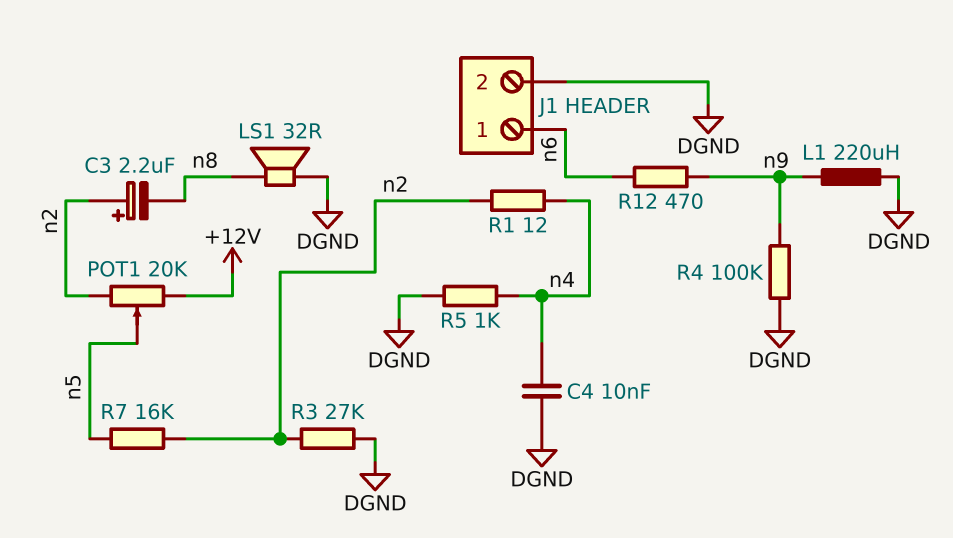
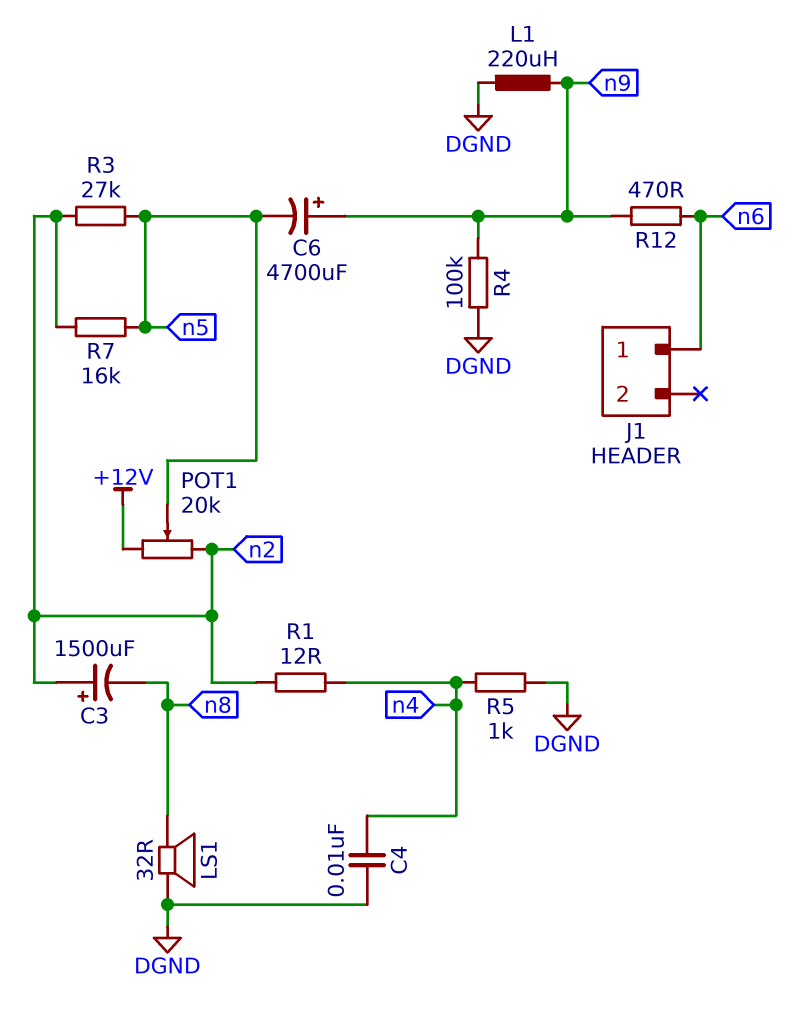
C3: 2.2uF (plus n2, minus n8) -> 1500uF (plus n2, minus n8)
C6: none -> 4700uF (plus n9, minus n5)
J1 pin 2: DGND -> none
R3: 27k (DGND, n2) -> 27k (n2, n5)

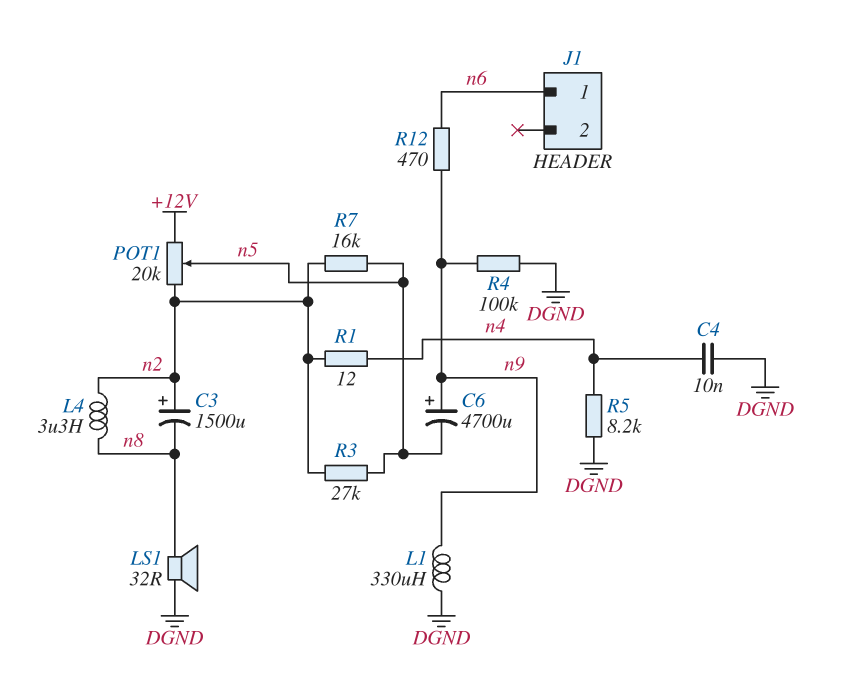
L1: 220uH (DGND, n9) -> 330uH (DGND, n9)
L4: none -> 3.3uH (n2, n8)
R5: 1k (DGND, n4) -> 8.2k (DGND, n4)

